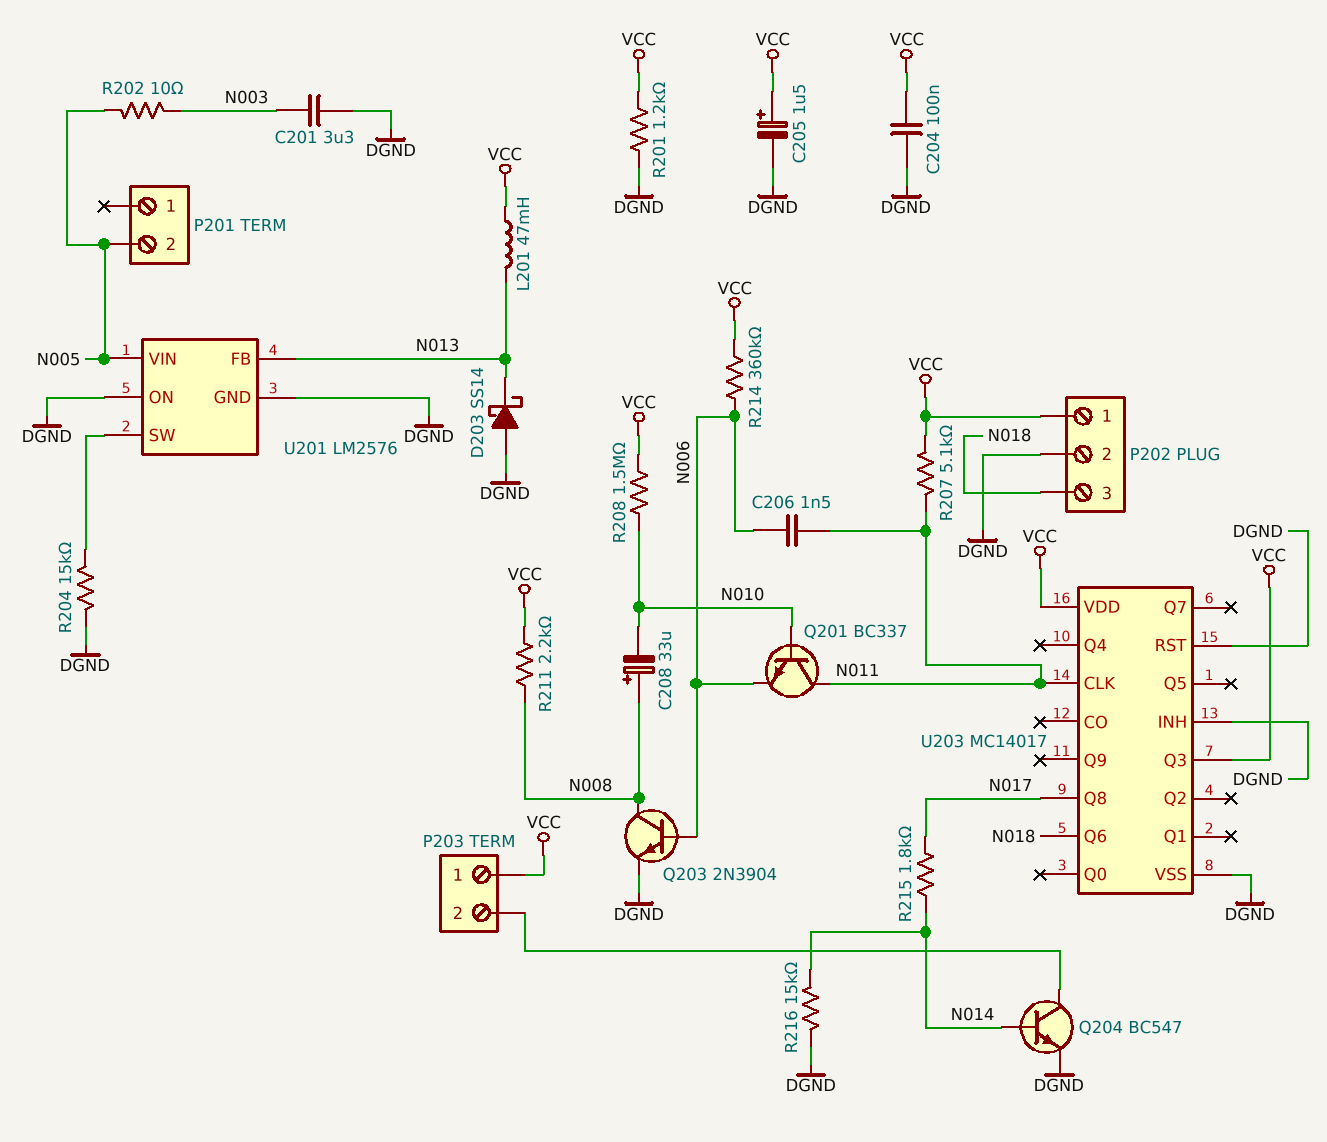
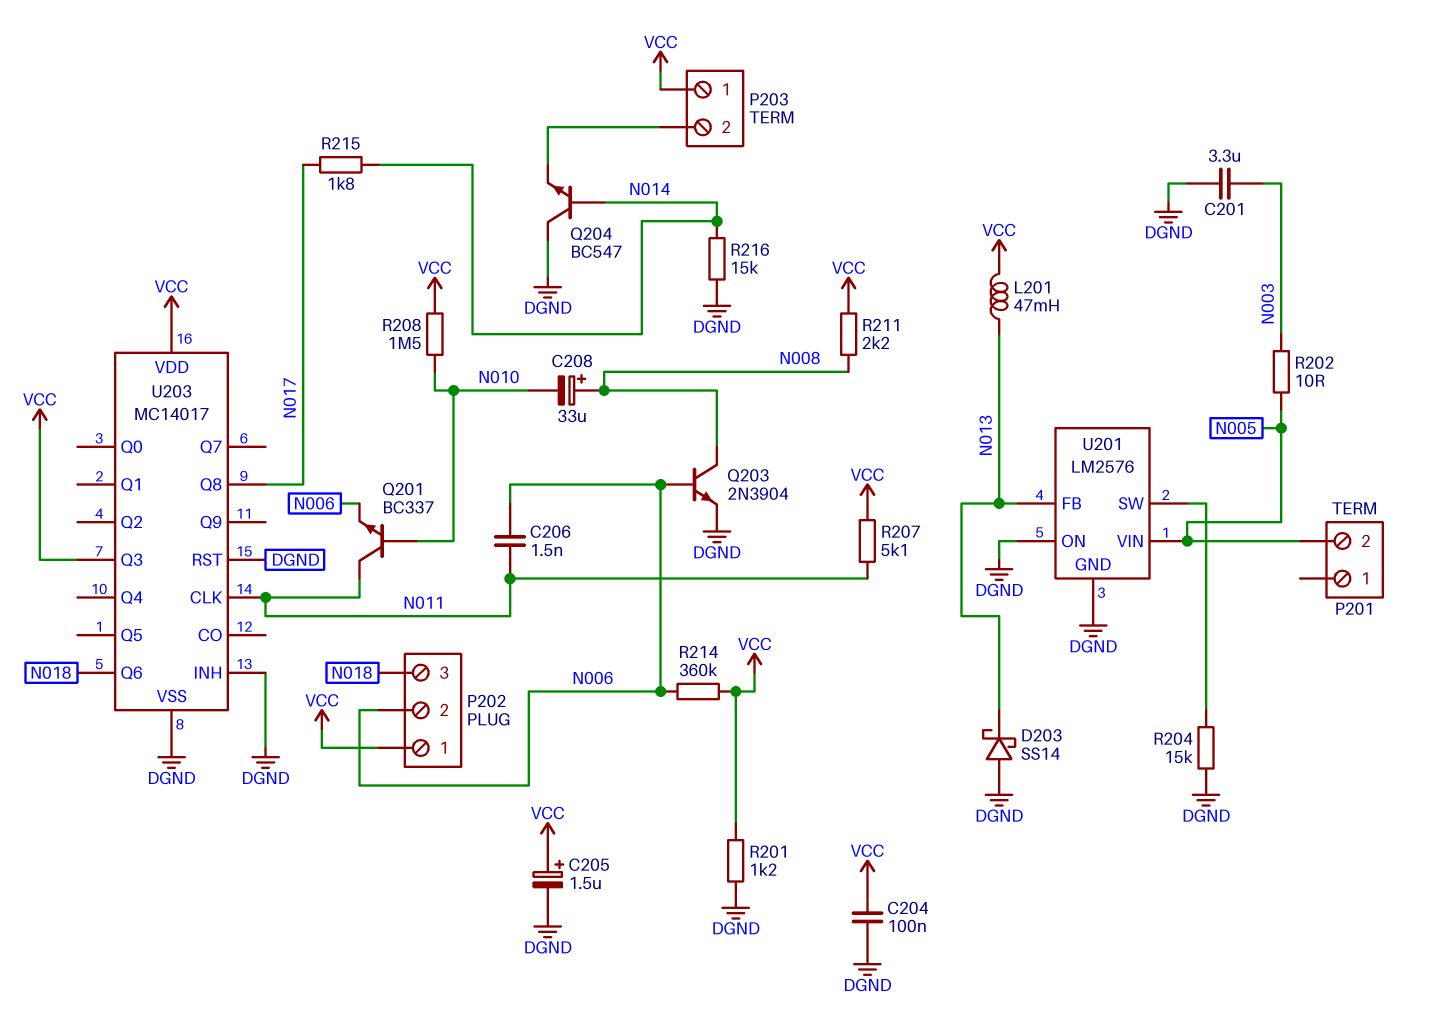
P202 pin 2: DGND -> N006
Q204: NPN BC547 (B N014, C P203/2, E DGND) -> NPN BC547 (B N014, C DGND, E P203/2)

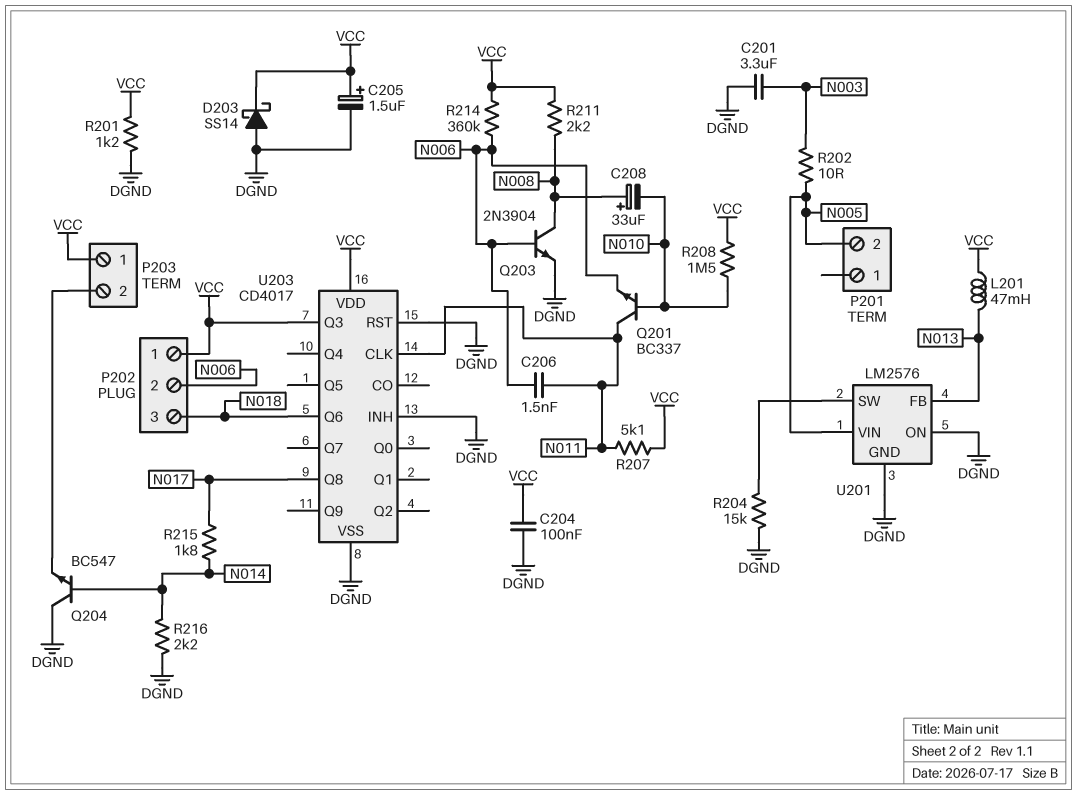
D203: schottky SS14 (A DGND, K N013) -> schottky SS14 (A DGND, K VCC)
R216: 15k (DGND, N014) -> 2.2k (DGND, N014)
U203: MC14017 -> CD4017

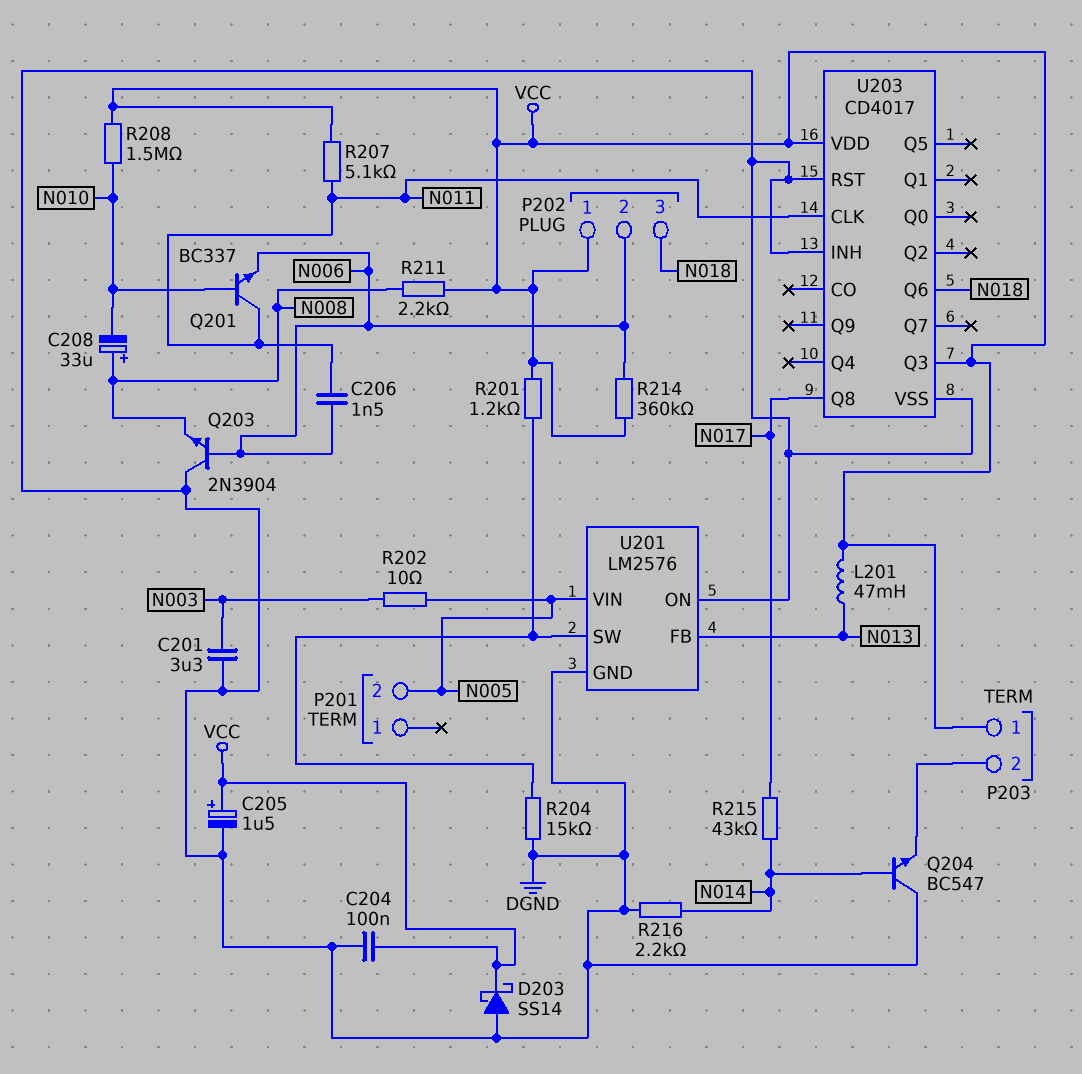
Q203: NPN 2N3904 (B N006, C N008, E DGND) -> NPN 2N3904 (B N006, C DGND, E N008)
R201: 1.2k (DGND, VCC) -> 1.2k (U201/SW, VCC)
R215: 1.8k (N014, N017) -> 43k (N014, N017)

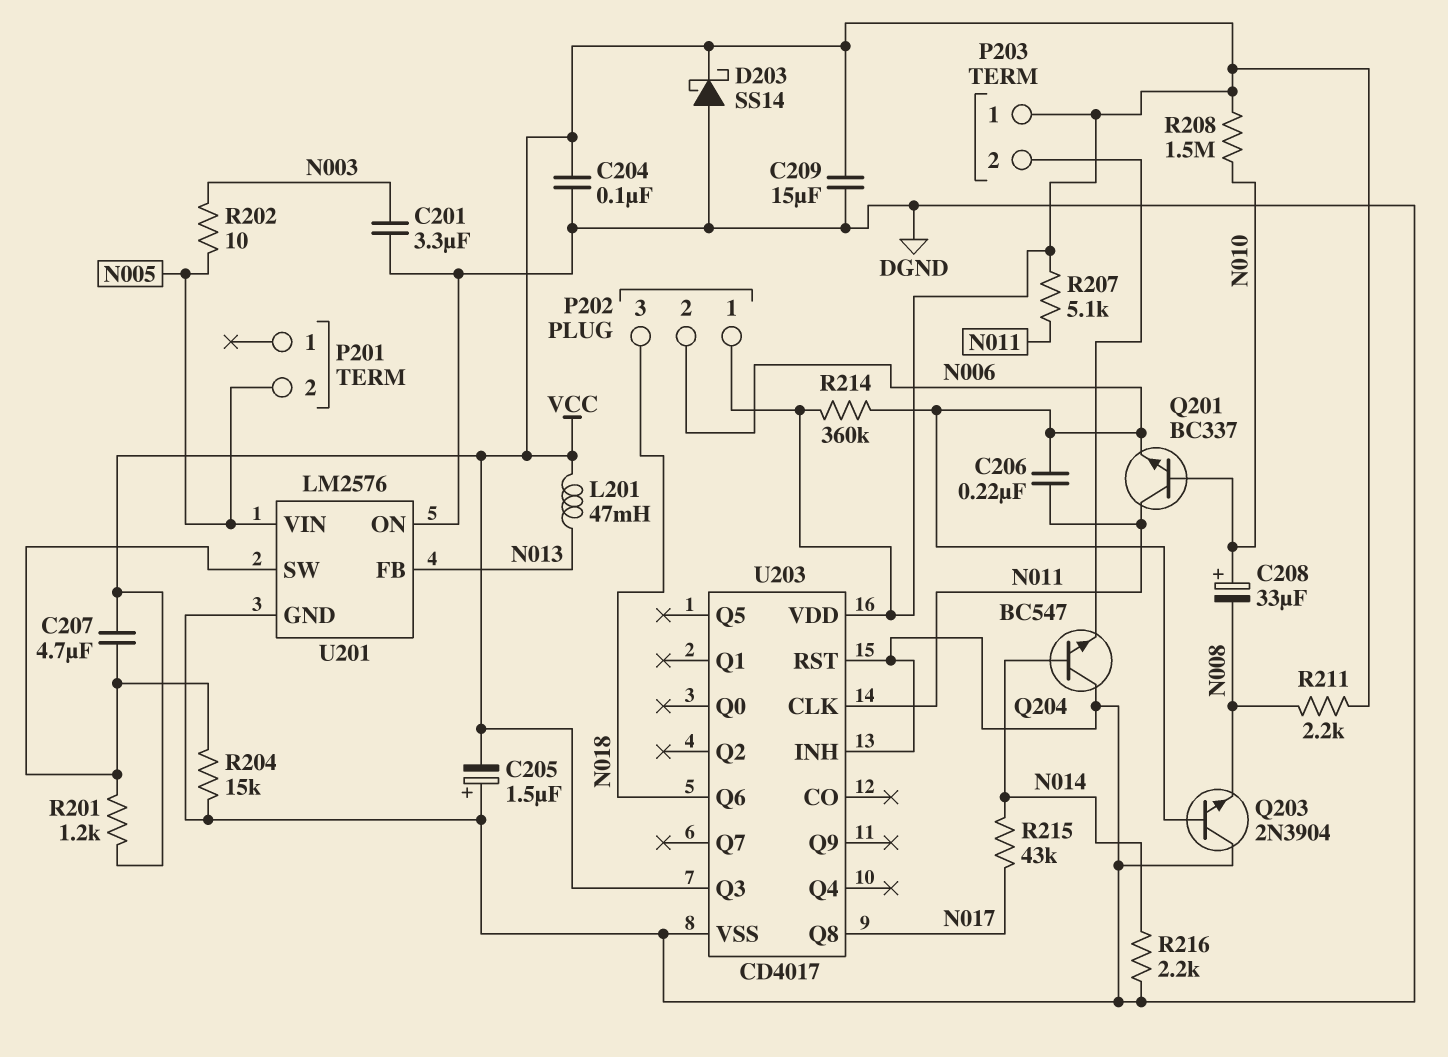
C205: 1.5uF (plus VCC, minus DGND) -> 1.5uF (plus DGND, minus VCC)
C206: 1.5nF (N006, N011) -> 220nF (N006, N011)
C207: none -> 4.7uF (U201/SW, VCC)
C208: 33uF (plus N008, minus N010) -> 33uF (plus N010, minus N008)
C209: none -> 15uF (DGND, VCC)

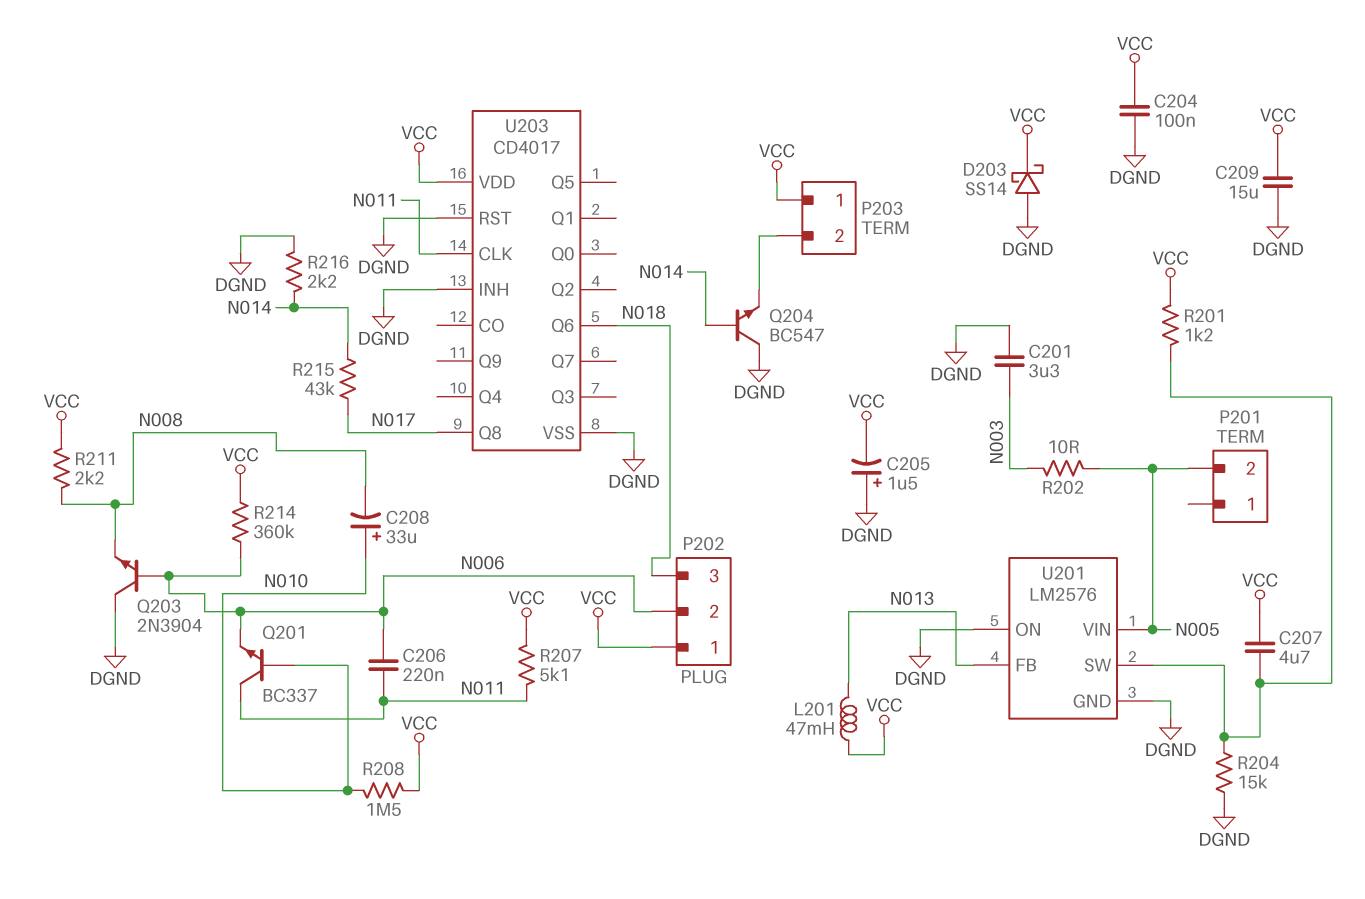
U203 pin Q3: VCC -> none

